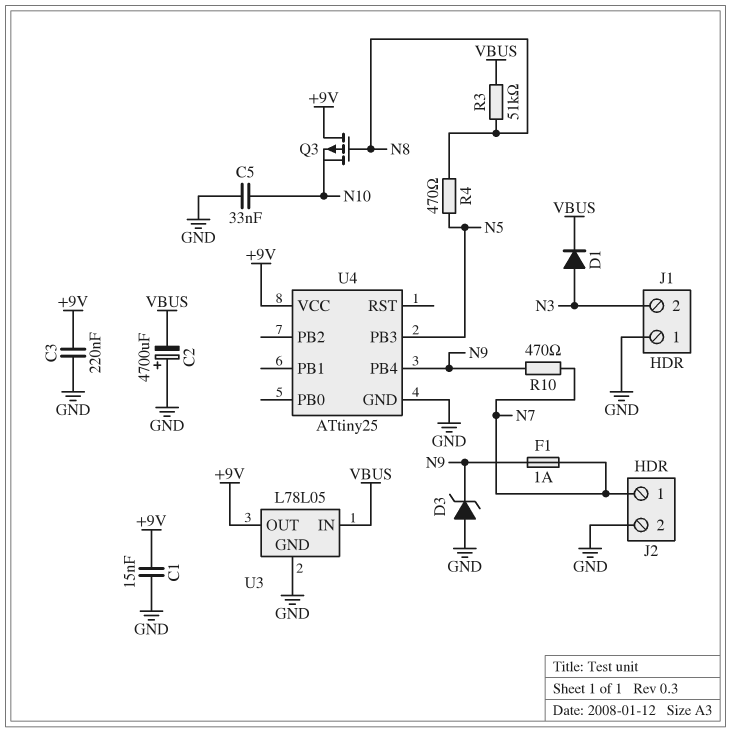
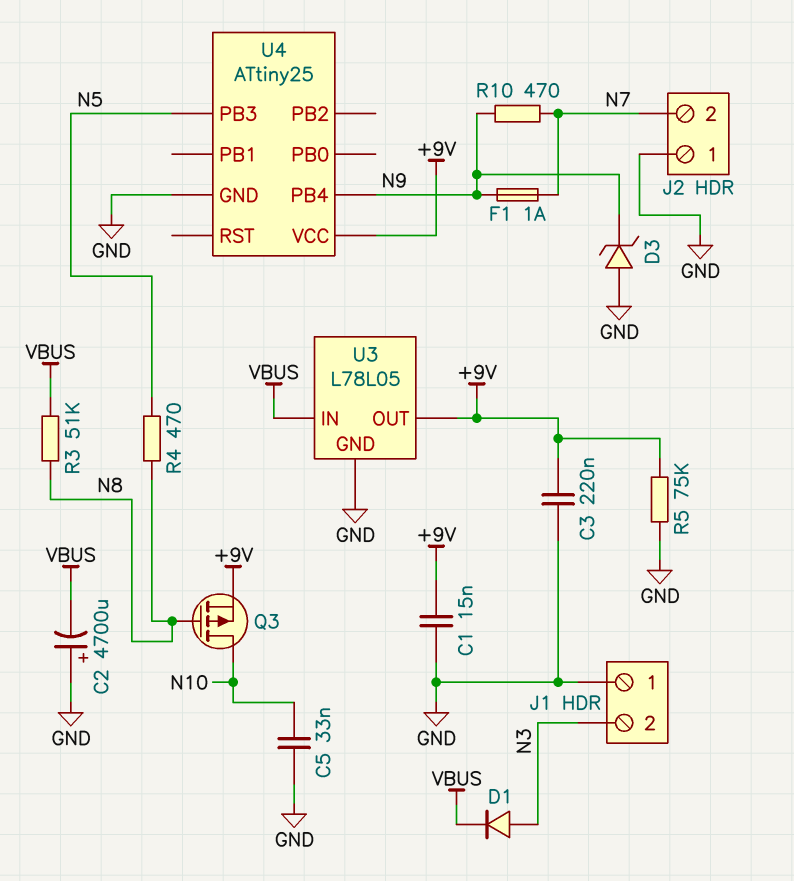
J2 pin 1: N7 -> GND
J2 pin 2: GND -> N7
Q3: PMOS (G N8, D +9V, S N10) -> PMOS (G N8, D N10, S +9V)
R5: none -> 75k (+9V, GND)

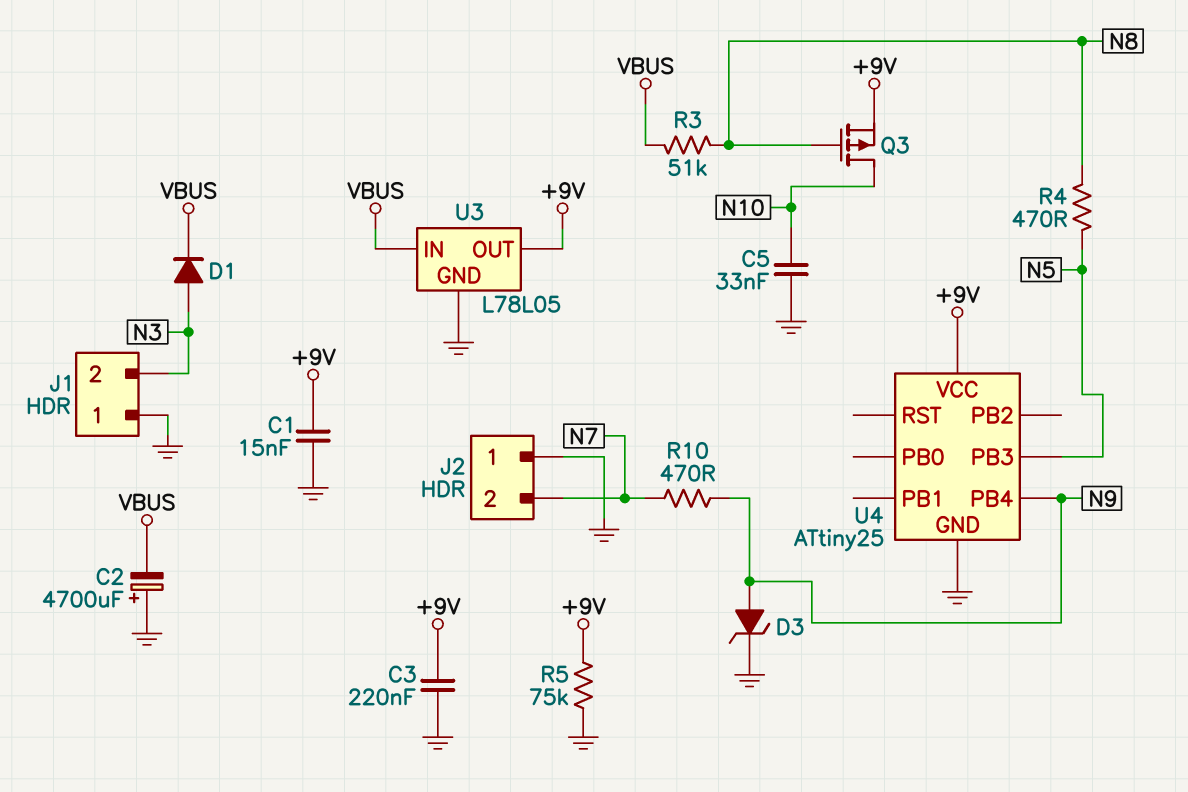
D3: zener (A GND, K N9) -> zener (A N9, K GND)
F1: 1A (N7, N9) -> none

